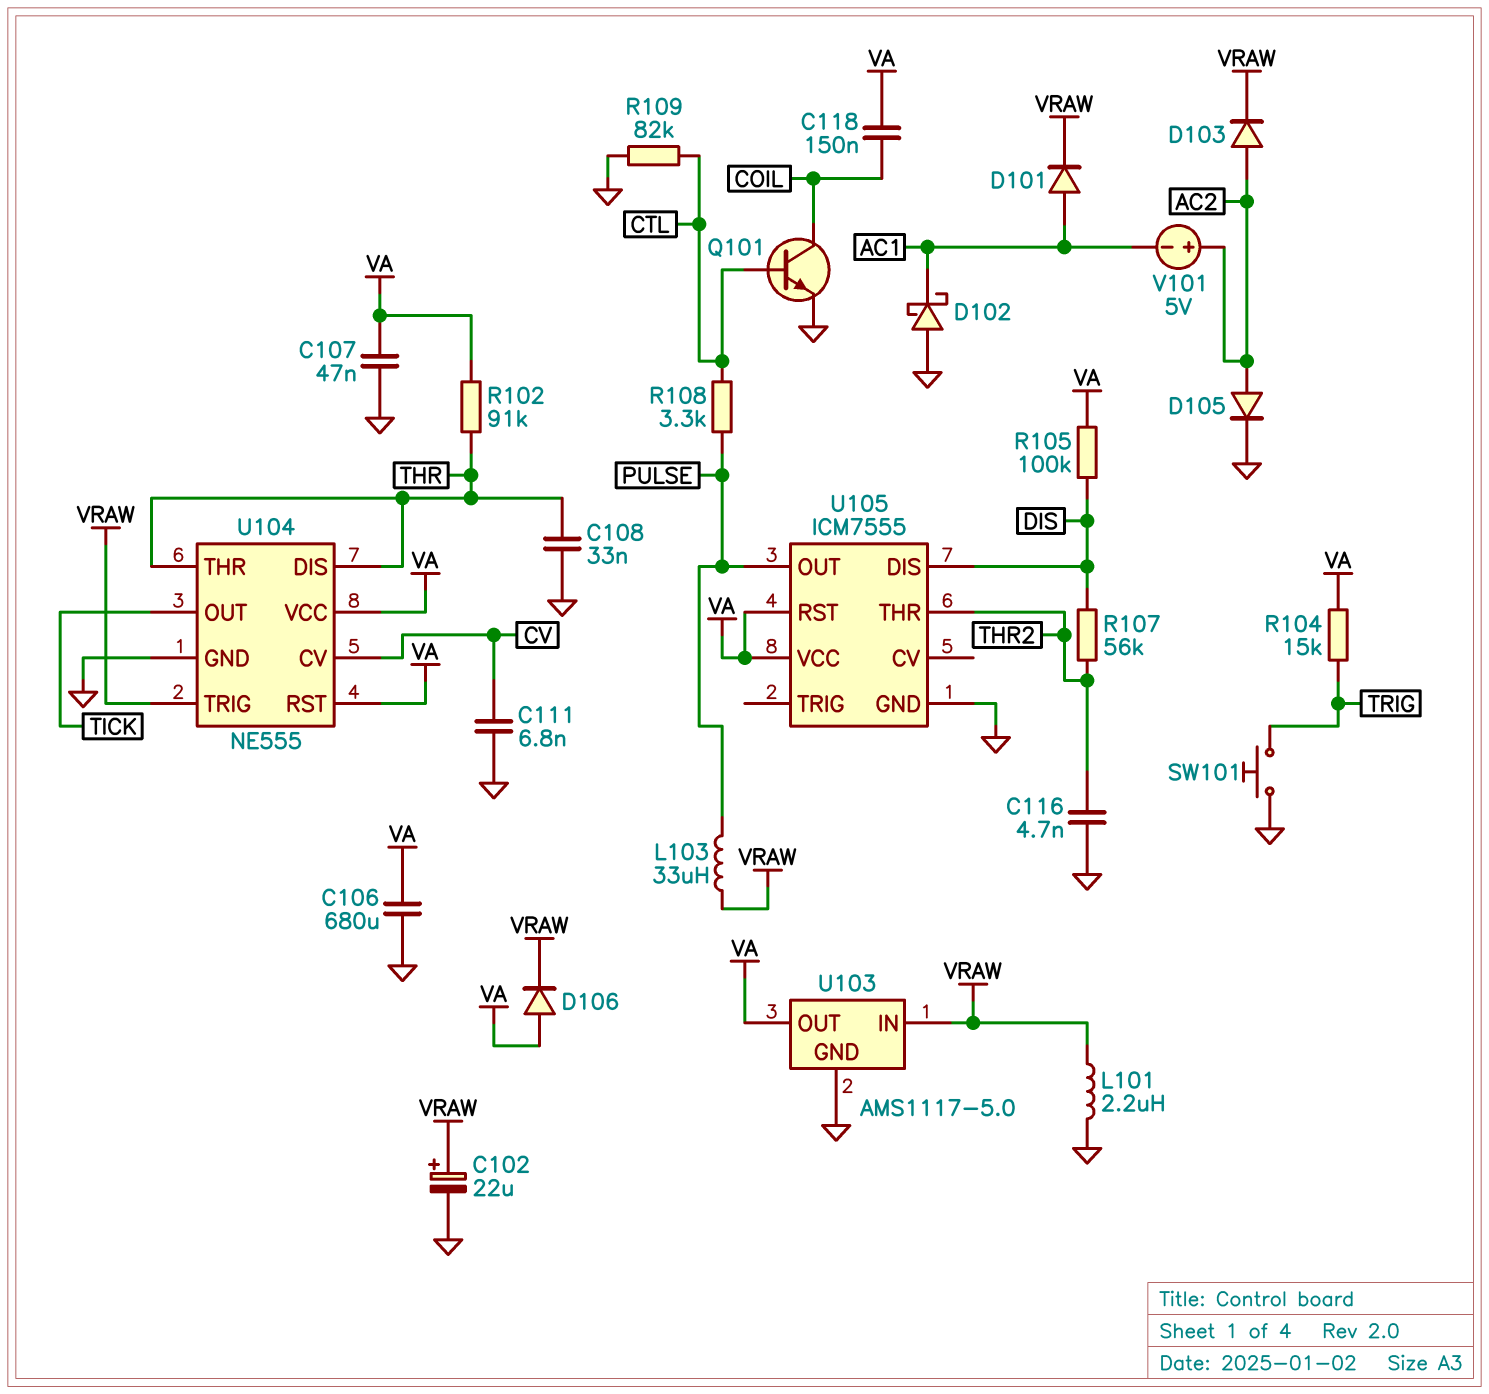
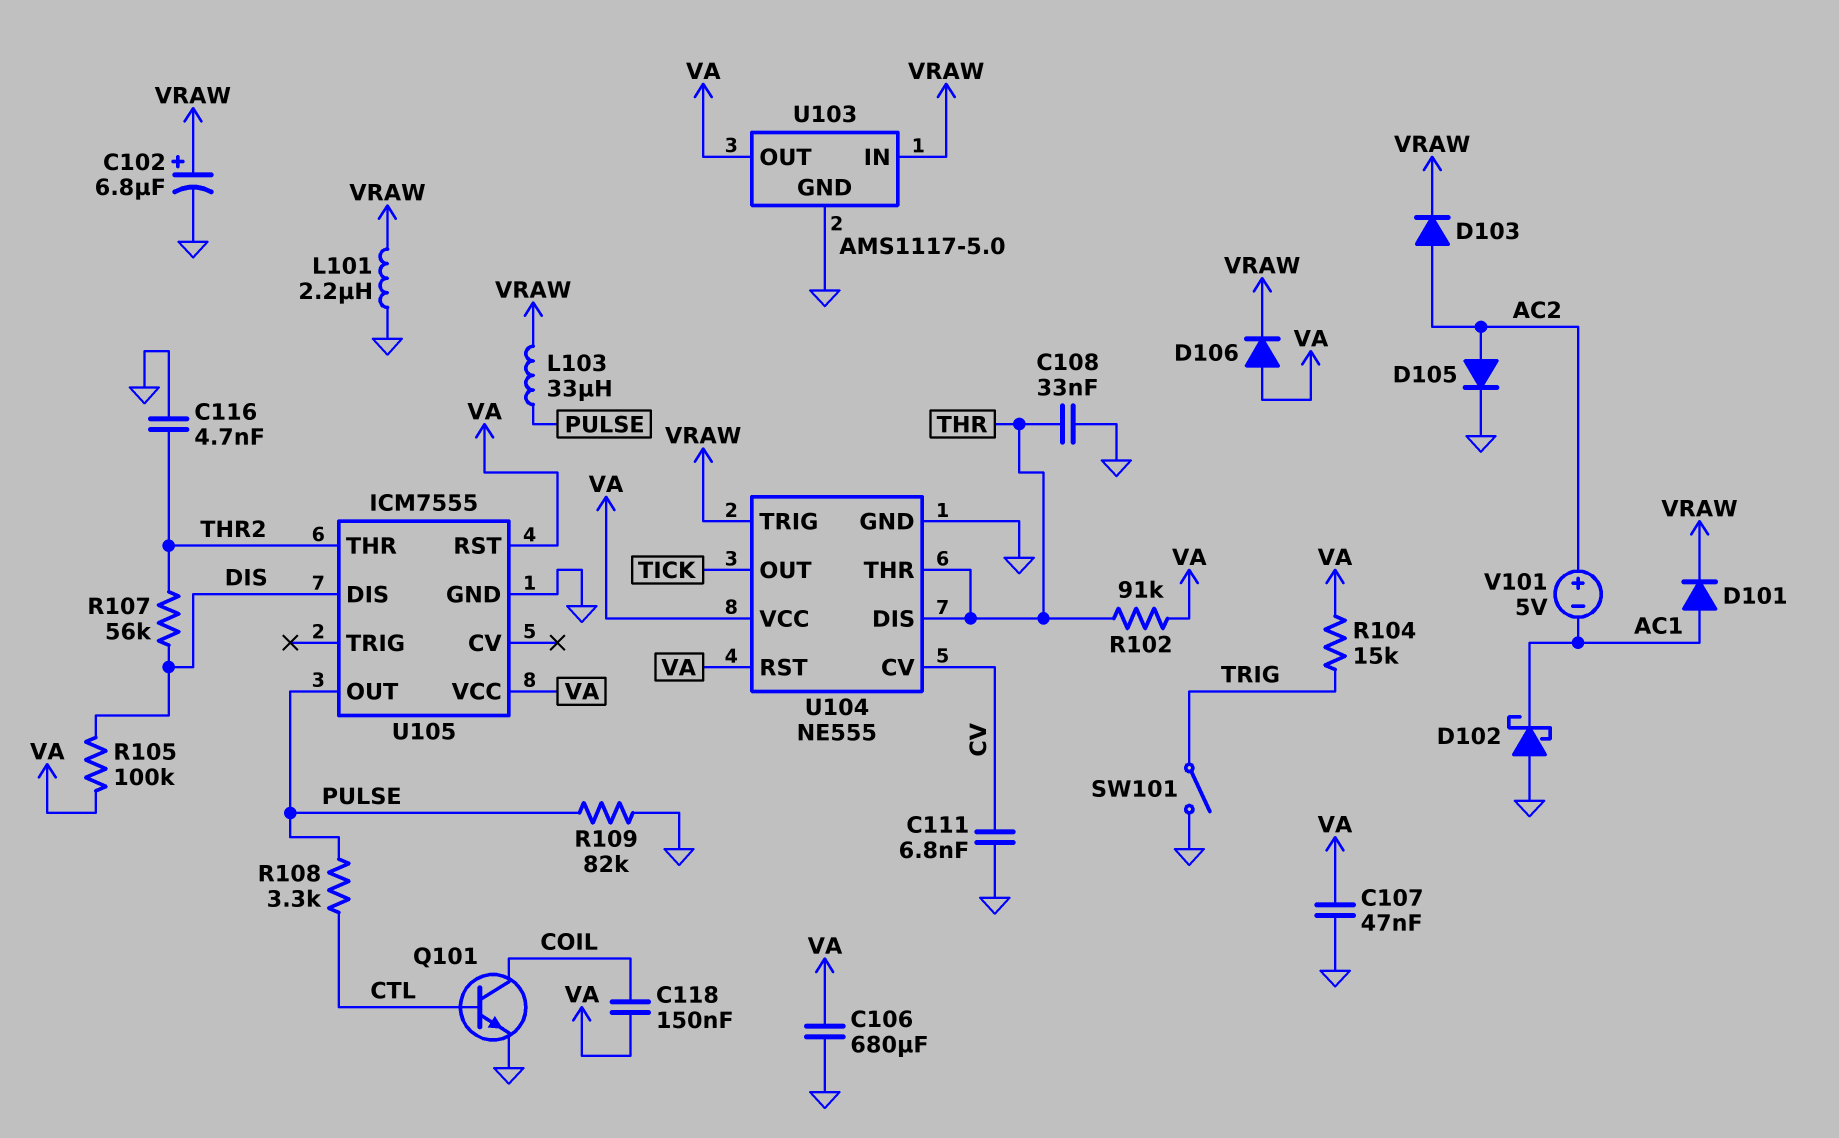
C102: 22uF (plus VRAW, minus GND) -> 6.8uF (plus VRAW, minus GND)
R109: 82k (CTL, GND) -> 82k (GND, PULSE)
SW101: button (GND, TRIG) -> switch (GND, TRIG)

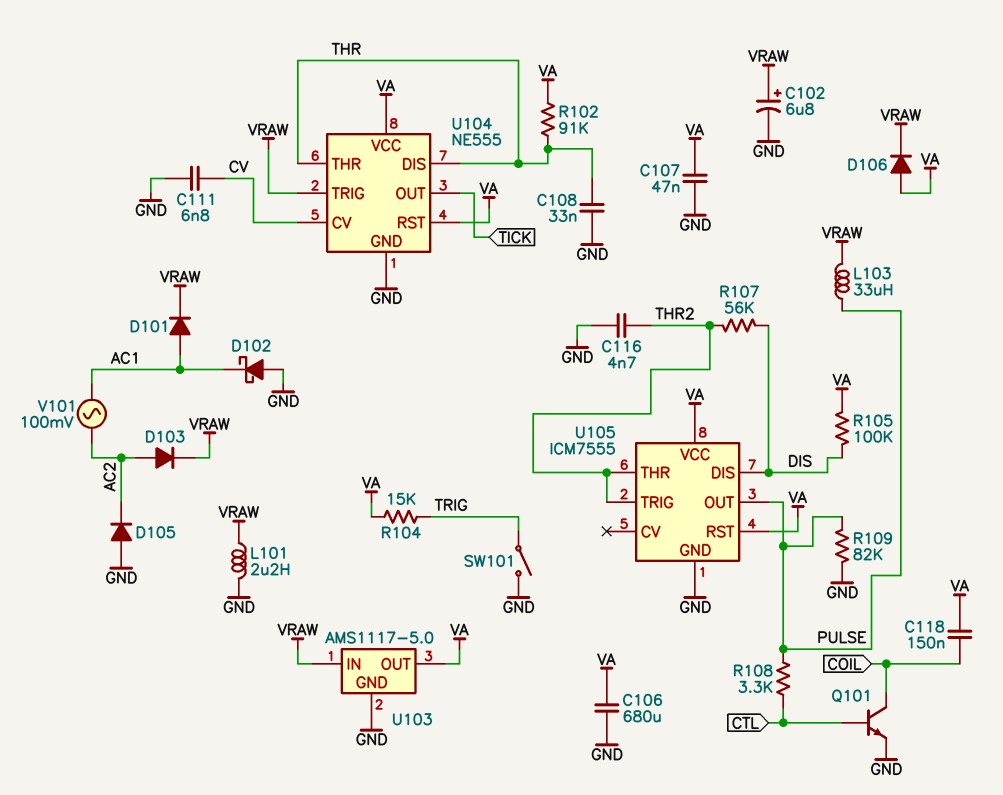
D105: diode (A AC2, K GND) -> diode (A GND, K AC2)
U105 pin TRIG: none -> THR2
V101: 5V (plus AC2, minus AC1) -> AC 100mV (AC1, AC2)

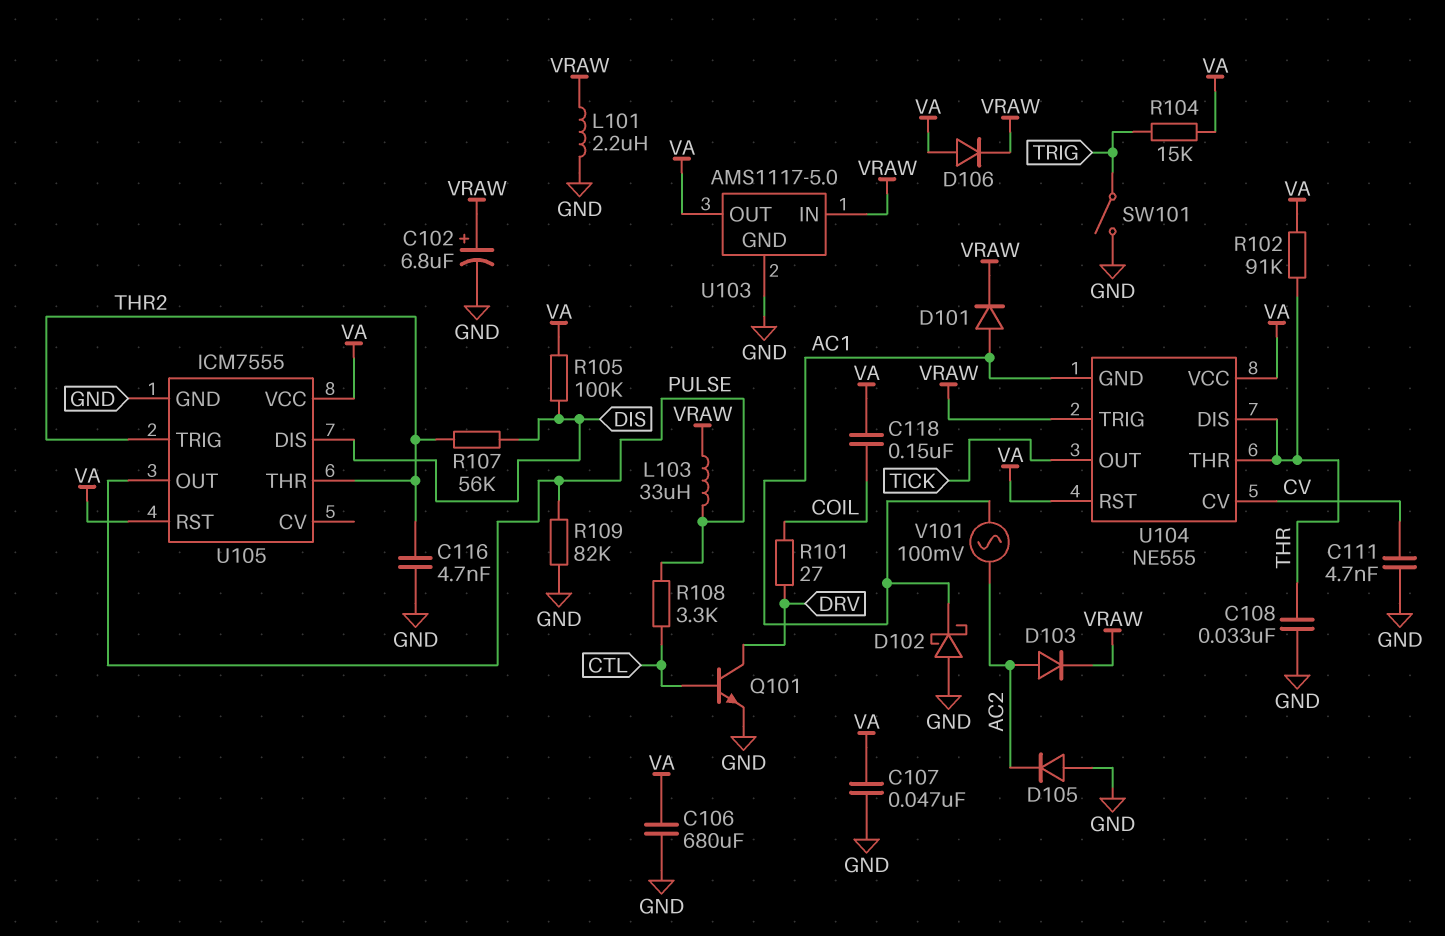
C111: 6.8nF (CV, GND) -> 4.7nF (CV, GND)
Q101: NPN (B CTL, C COIL, E GND) -> NPN (B CTL, C DRV, E GND)
R101: none -> 27 (COIL, DRV)
U104 pin GND: GND -> AC1

